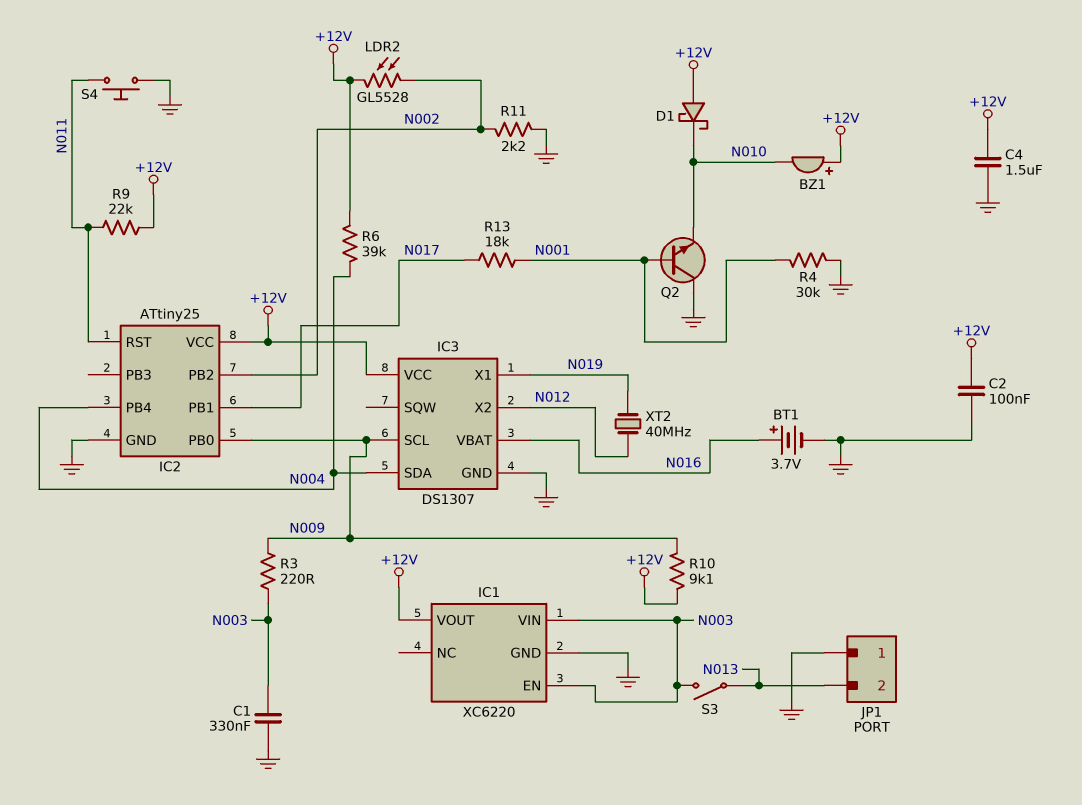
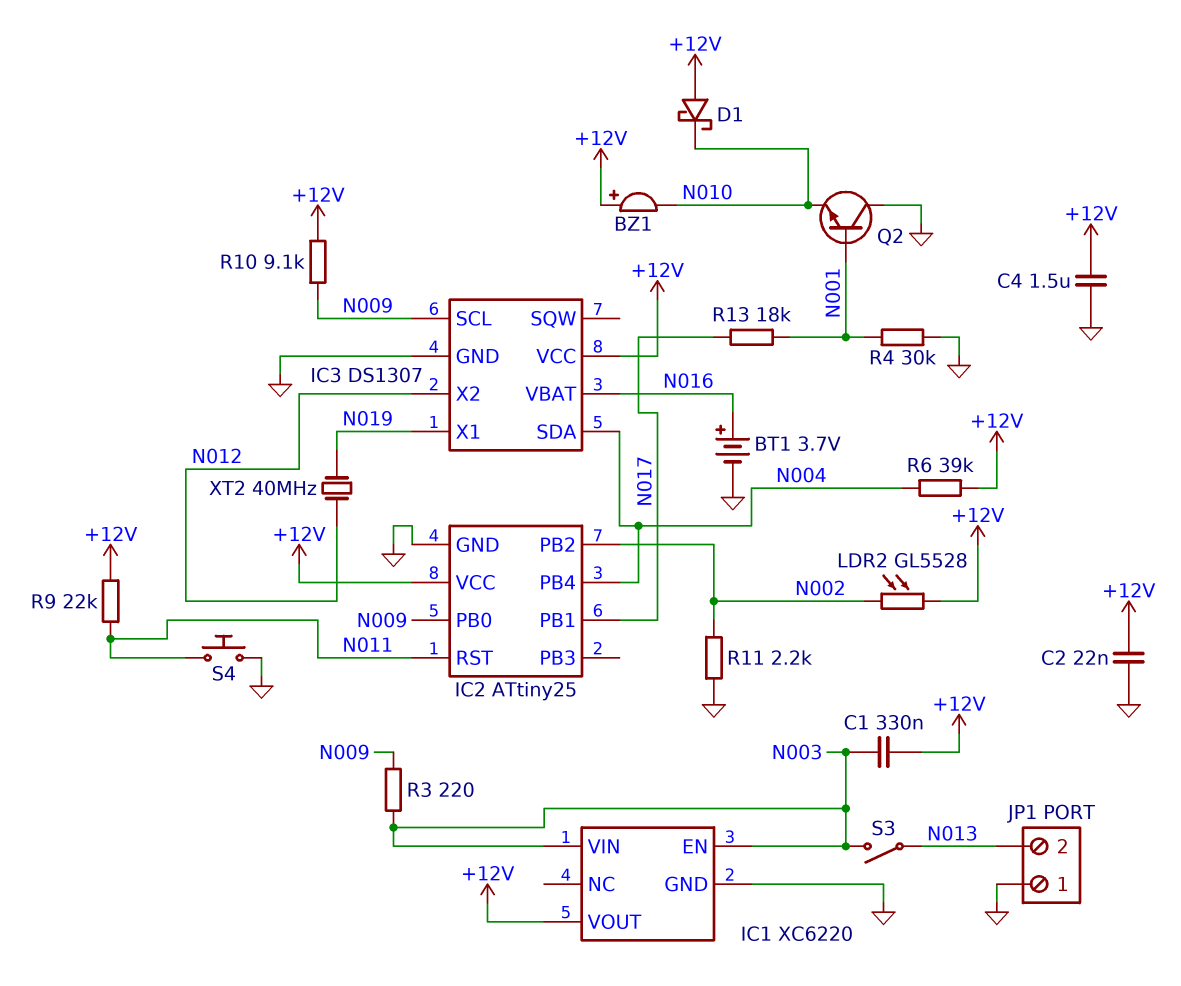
C1: 330nF (GND, N003) -> 330nF (+12V, N003)
C2: 100nF (+12V, GND) -> 22nF (+12V, GND)

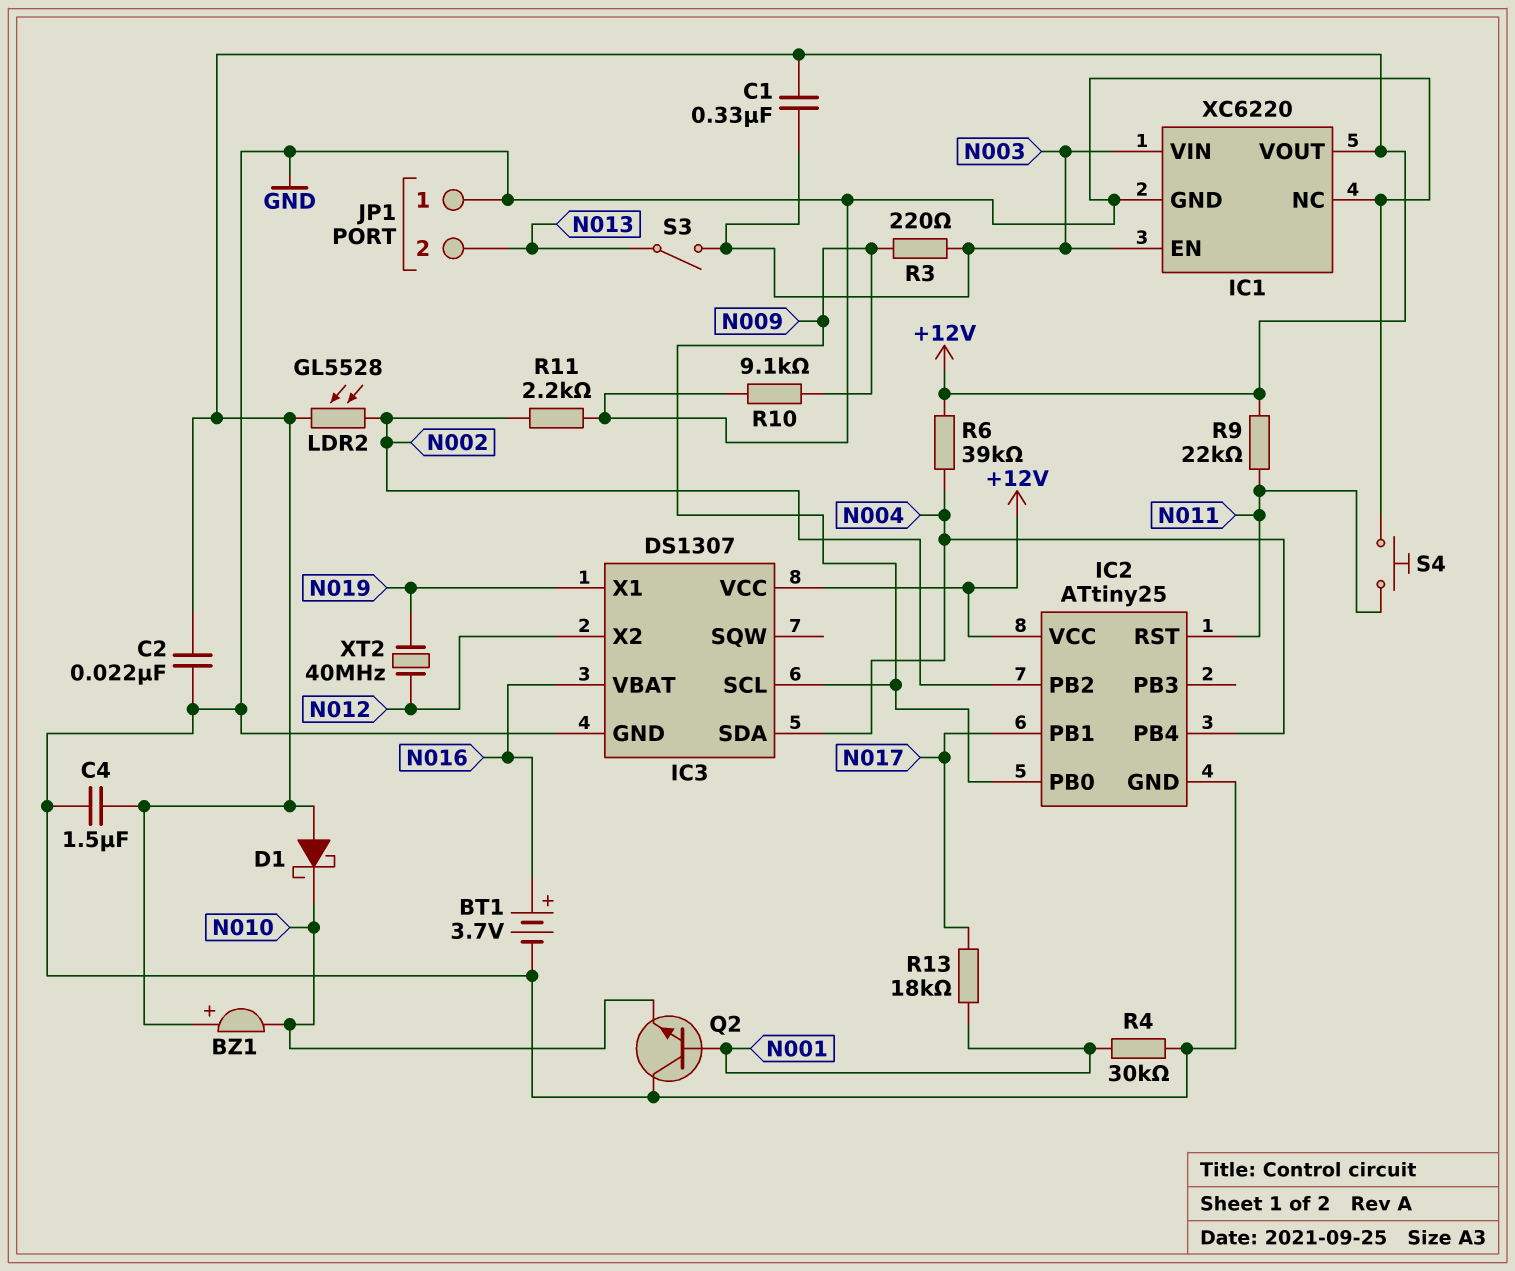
IC1 pin NC: none -> GND
R10: 9.1k (+12V, N009) -> 9.1k (GND, N009)

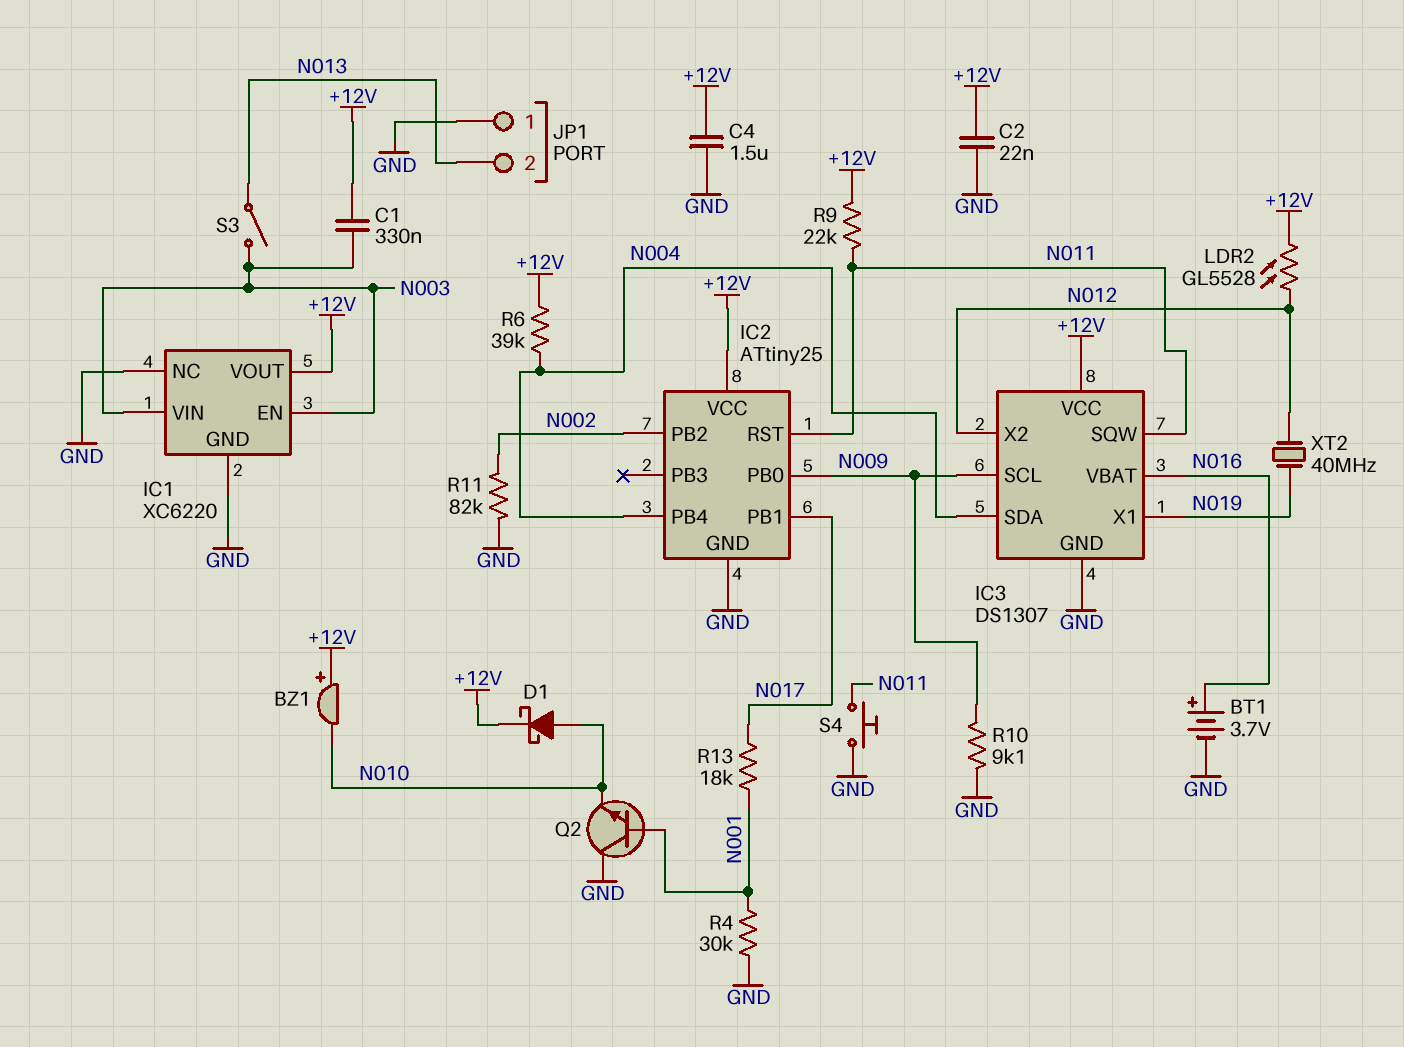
D1: schottky (A +12V, K N010) -> schottky (A N010, K +12V)
IC3 pin SQW: none -> N011
LDR2: GL5528 (+12V, N002) -> GL5528 (+12V, N012)
R3: 220 (N003, N009) -> none
R11: 2.2k (GND, N002) -> 82k (GND, N002)

